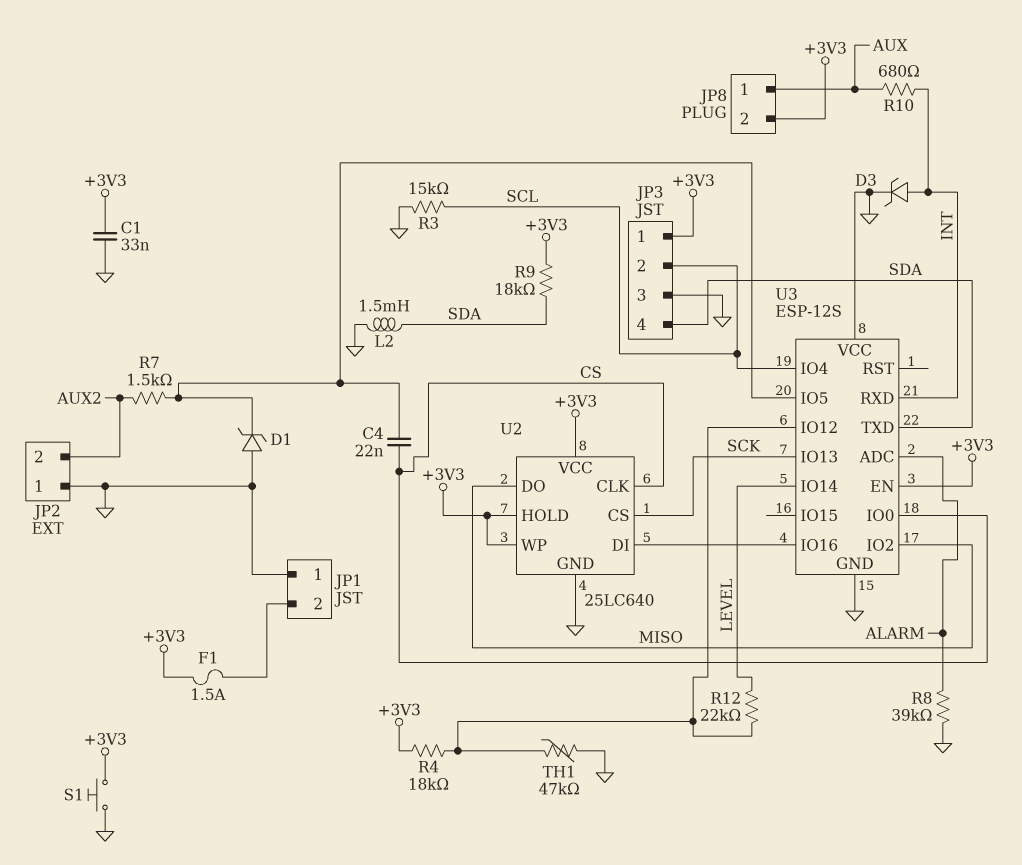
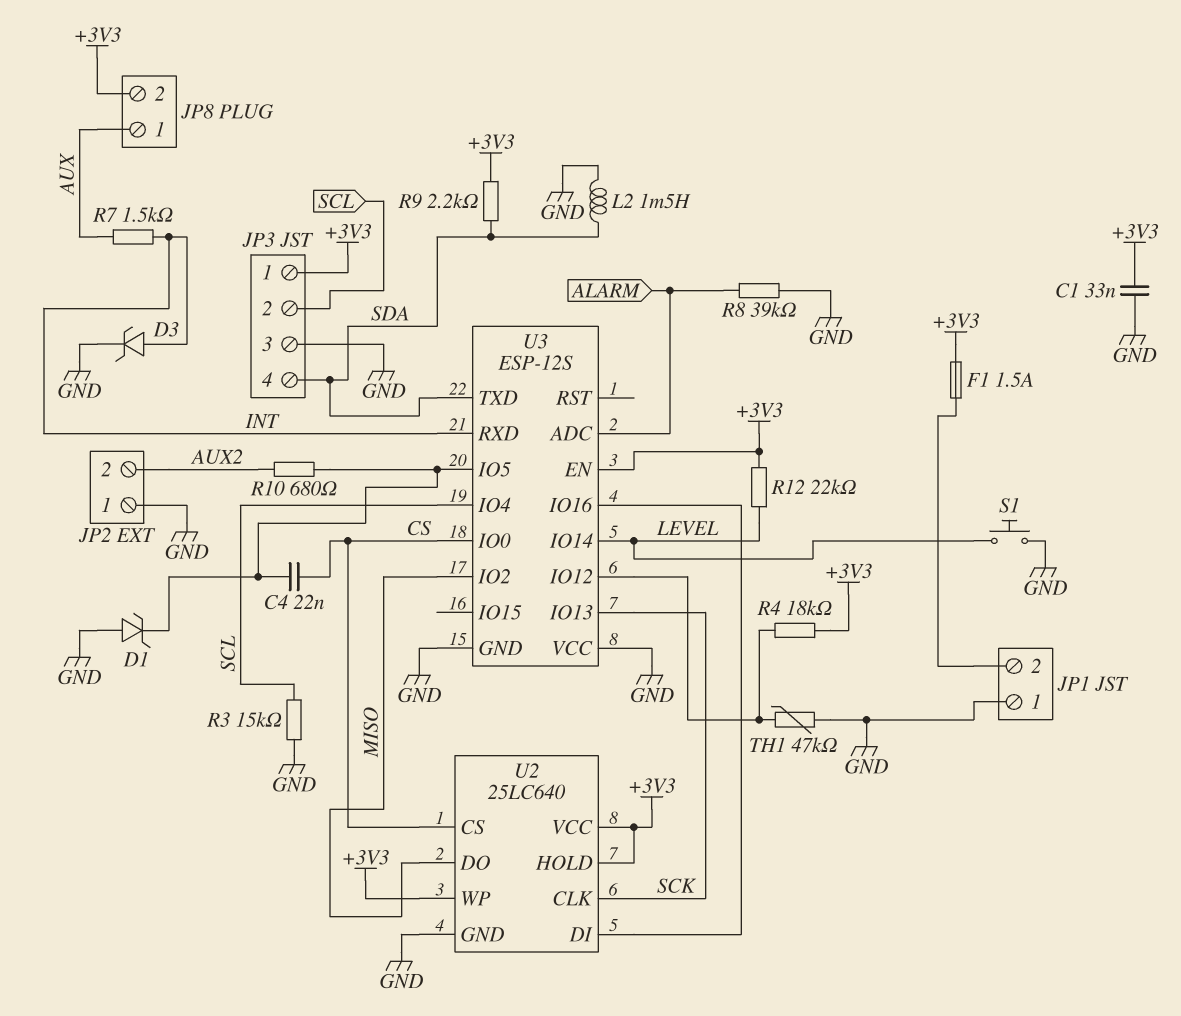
R7: 1.5k (AUX2, U3/IO5) -> 1.5k (AUX, INT)
R9: 18k (+3V3, SDA) -> 2.2k (+3V3, SDA)
R10: 680 (AUX, INT) -> 680 (AUX2, U3/IO5)
R12: 22k (LEVEL, U3/IO12) -> 22k (+3V3, LEVEL)
S1: button (+3V3, GND) -> button (GND, LEVEL)
U2 pin CLK: CS -> SCK
U2 pin CS: SCK -> CS

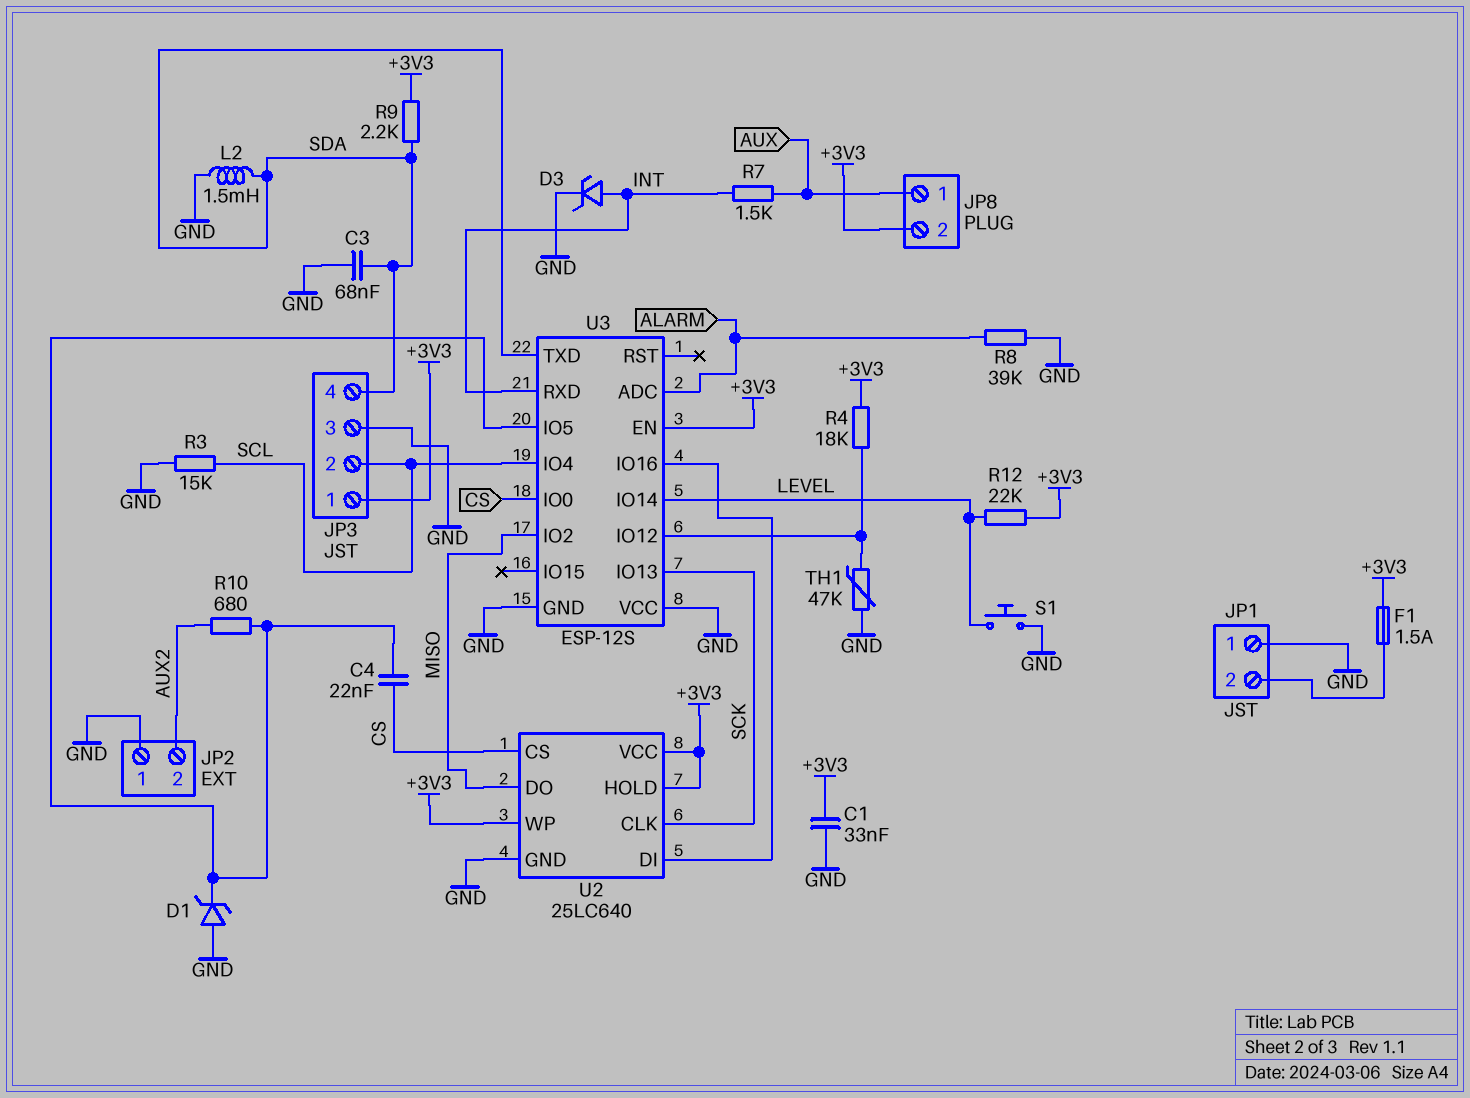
C3: none -> 68nF (GND, SDA)

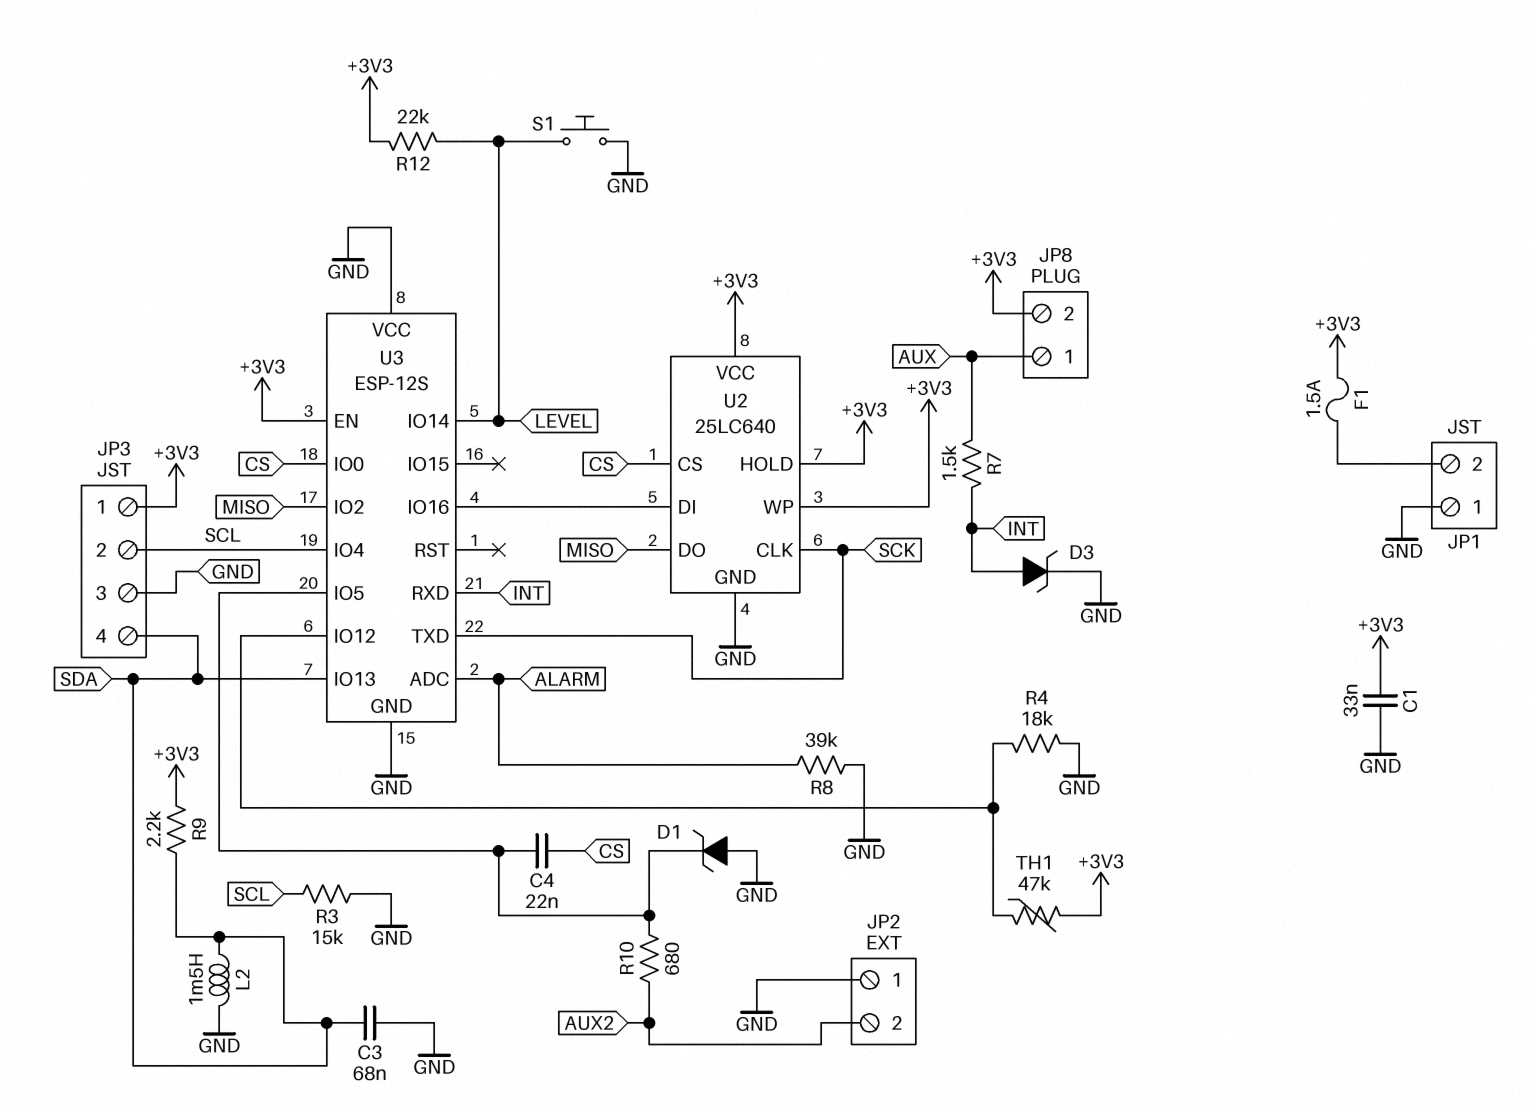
R4: 18k (+3V3, U3/IO12) -> 18k (GND, U3/IO12)
TH1: 47k (GND, U3/IO12) -> 47k (+3V3, U3/IO12)
U3 pin IO13: SCK -> SDA
U3 pin TXD: SDA -> SCK

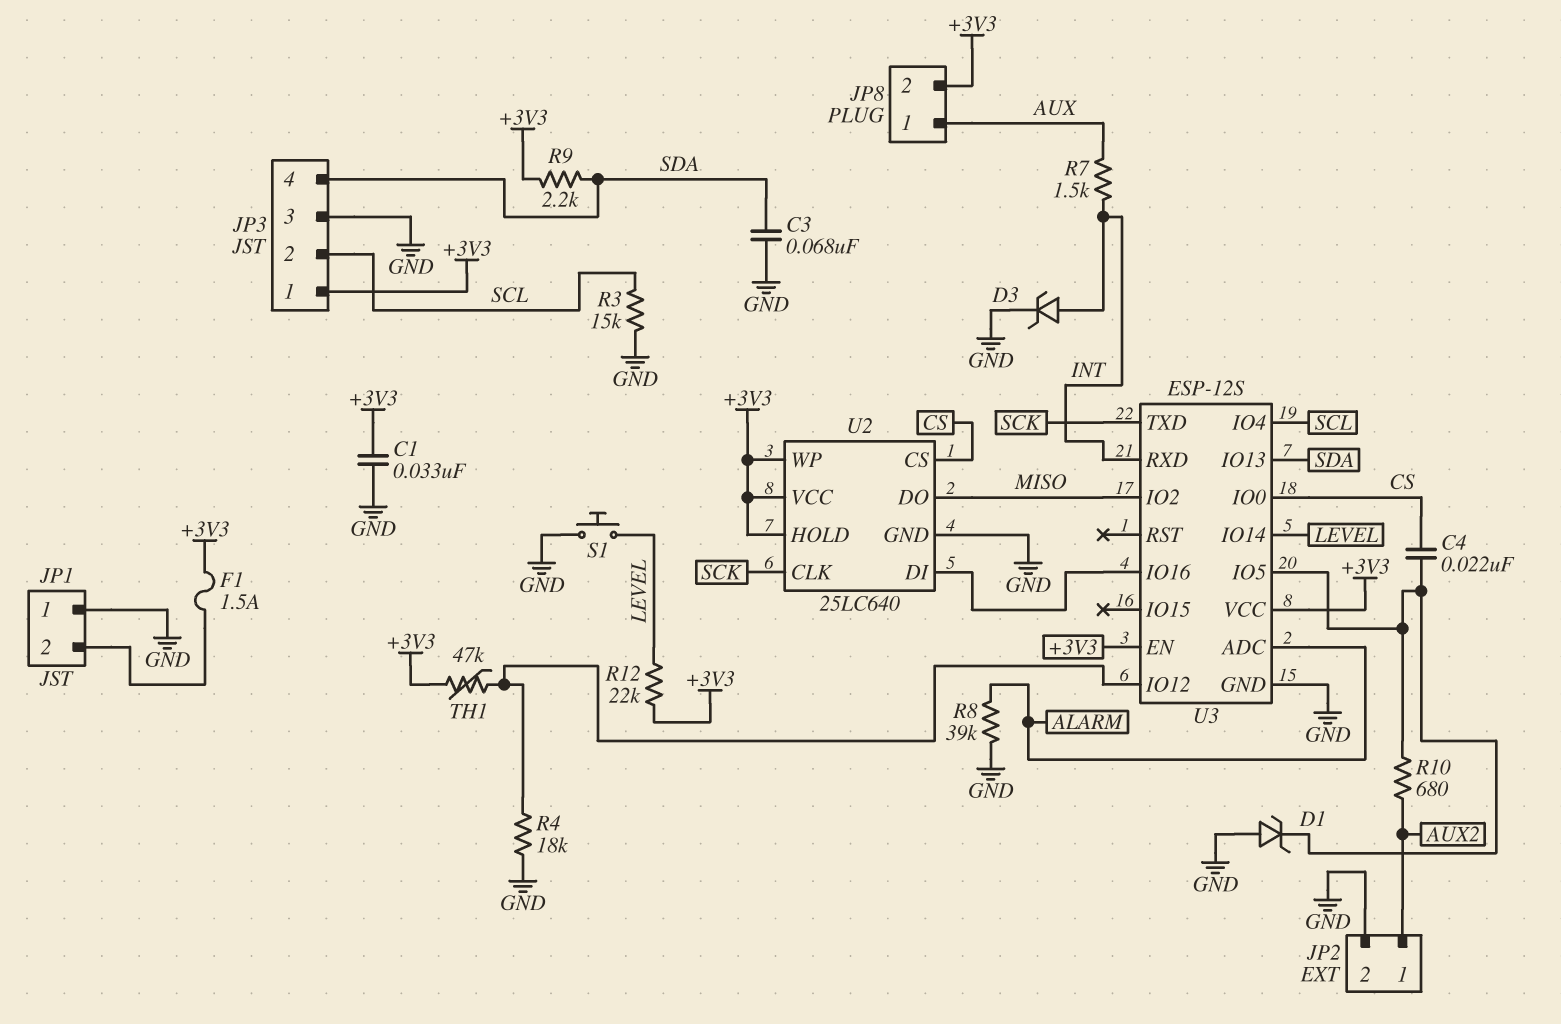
JP2 pin 1: GND -> AUX2
JP2 pin 2: AUX2 -> GND
L2: 1.5mH (GND, SDA) -> none
U3 pin VCC: GND -> +3V3

